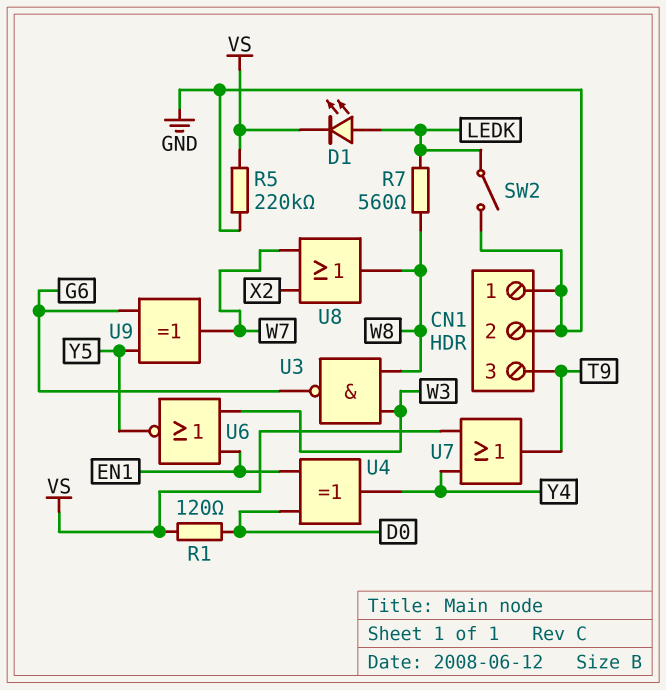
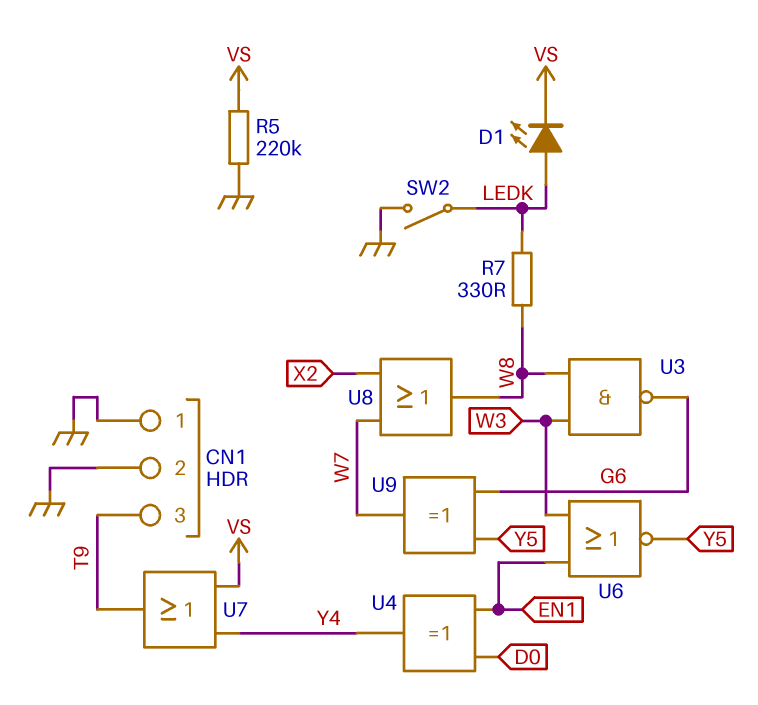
R1: 120 (D0, VS) -> none
R7: 560 (LEDK, W8) -> 330 (LEDK, W8)

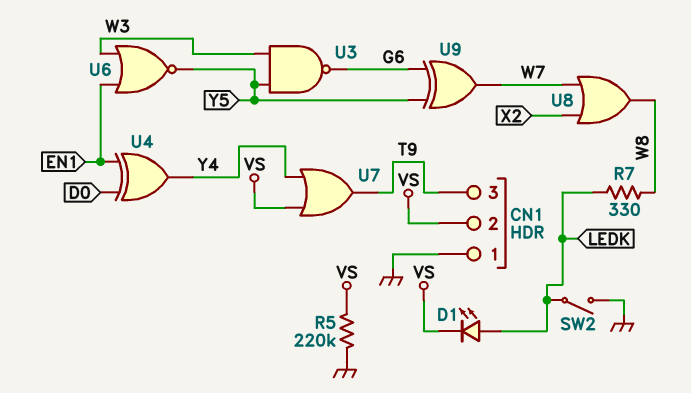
CN1 pin 2: GND -> VS
U3: NAND (in W3, in W8, out G6) -> NAND (in W3, in Y5, out G6)

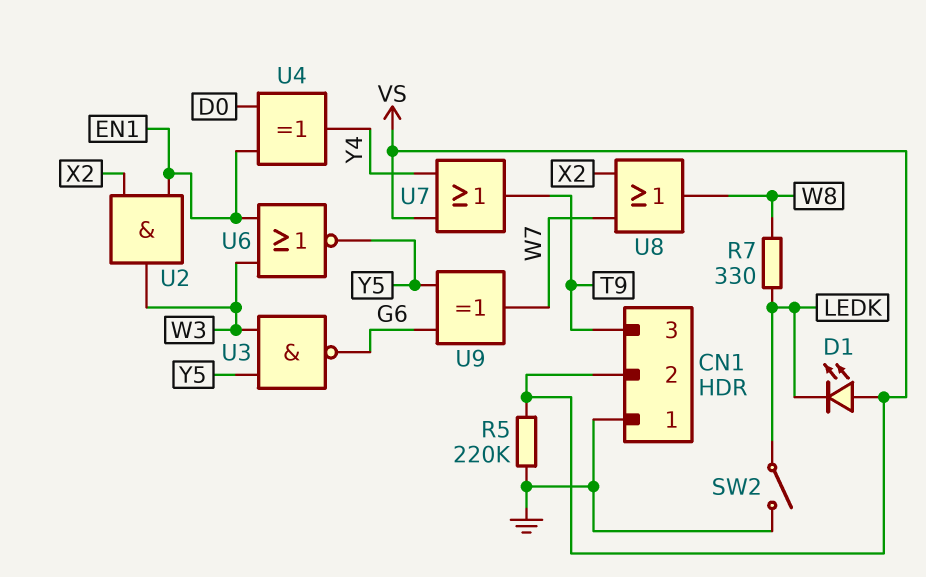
D1: LED (A LEDK, K VS) -> LED (A VS, K LEDK)
U2: none -> AND (in EN1, in X2, out W3)

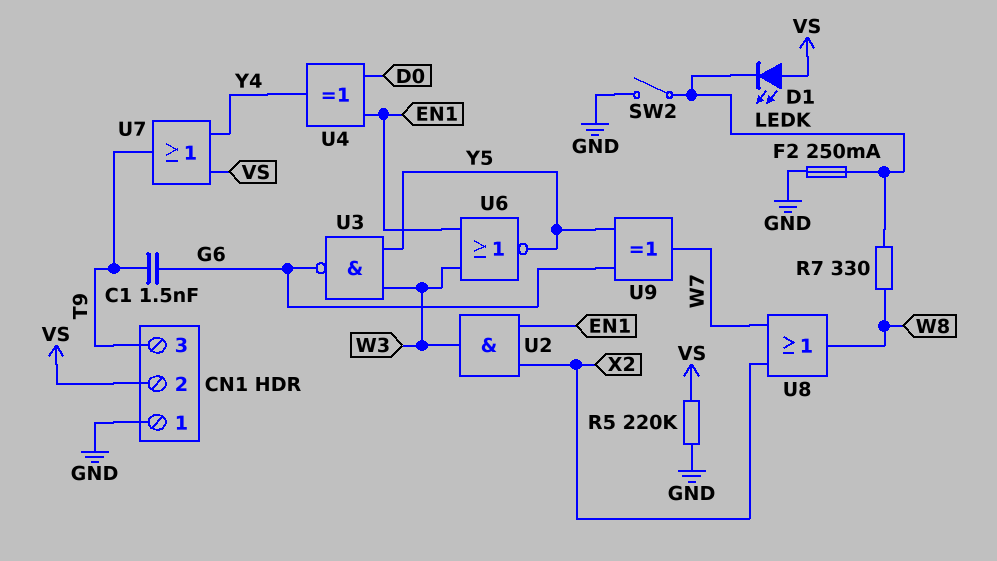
C1: none -> 1.5nF (G6, T9)
F2: none -> 250mA (GND, LEDK)

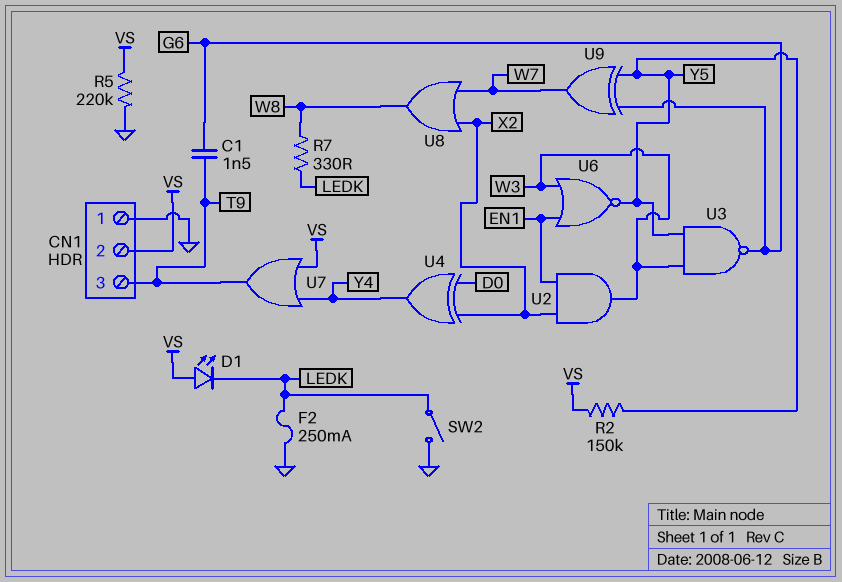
R2: none -> 150k (VS, Y5)
U4: XOR (in D0, in EN1, out Y4) -> XOR (in D0, in X2, out Y4)

